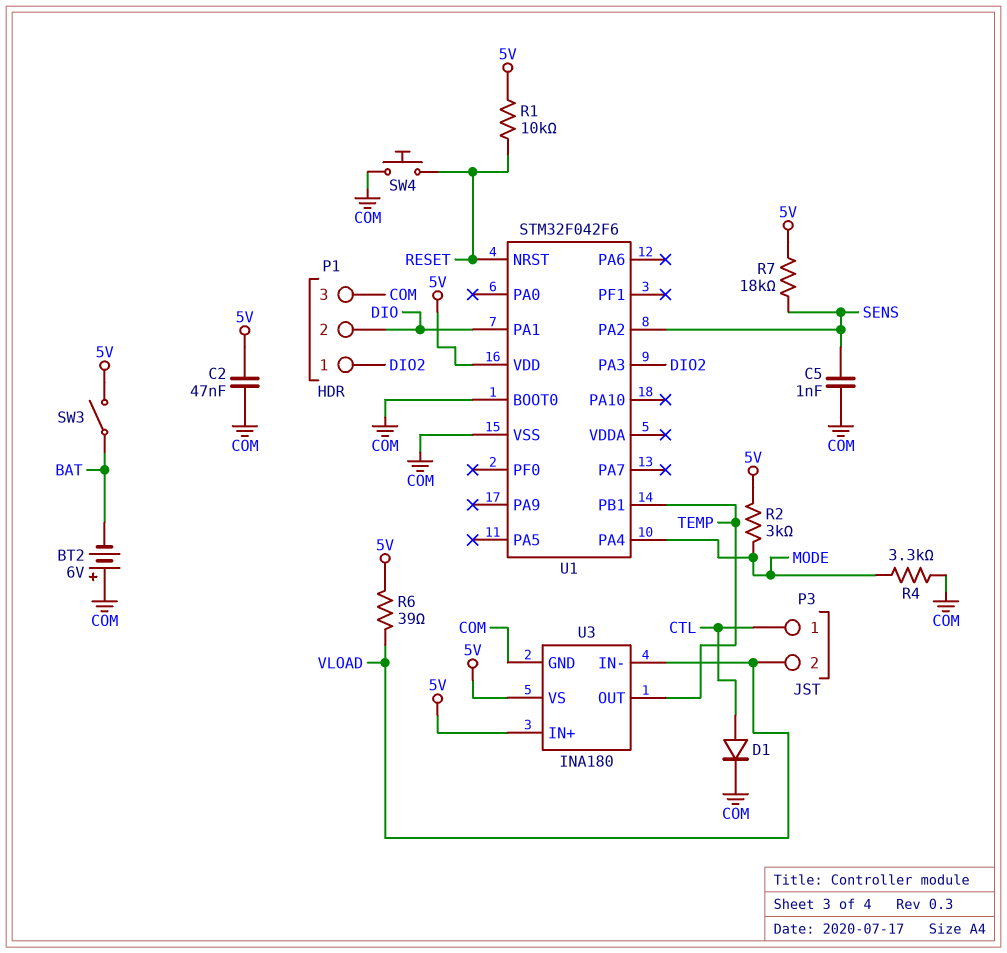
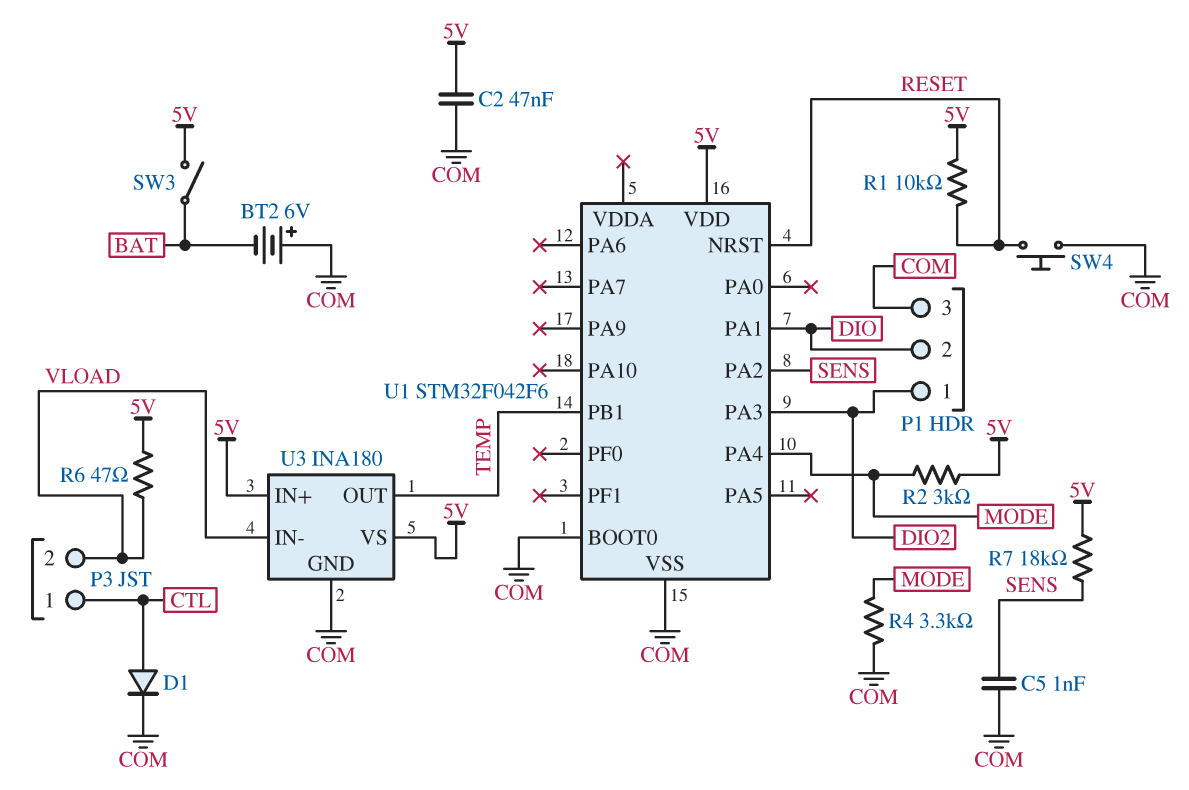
R6: 39 (5V, VLOAD) -> 47 (5V, VLOAD)

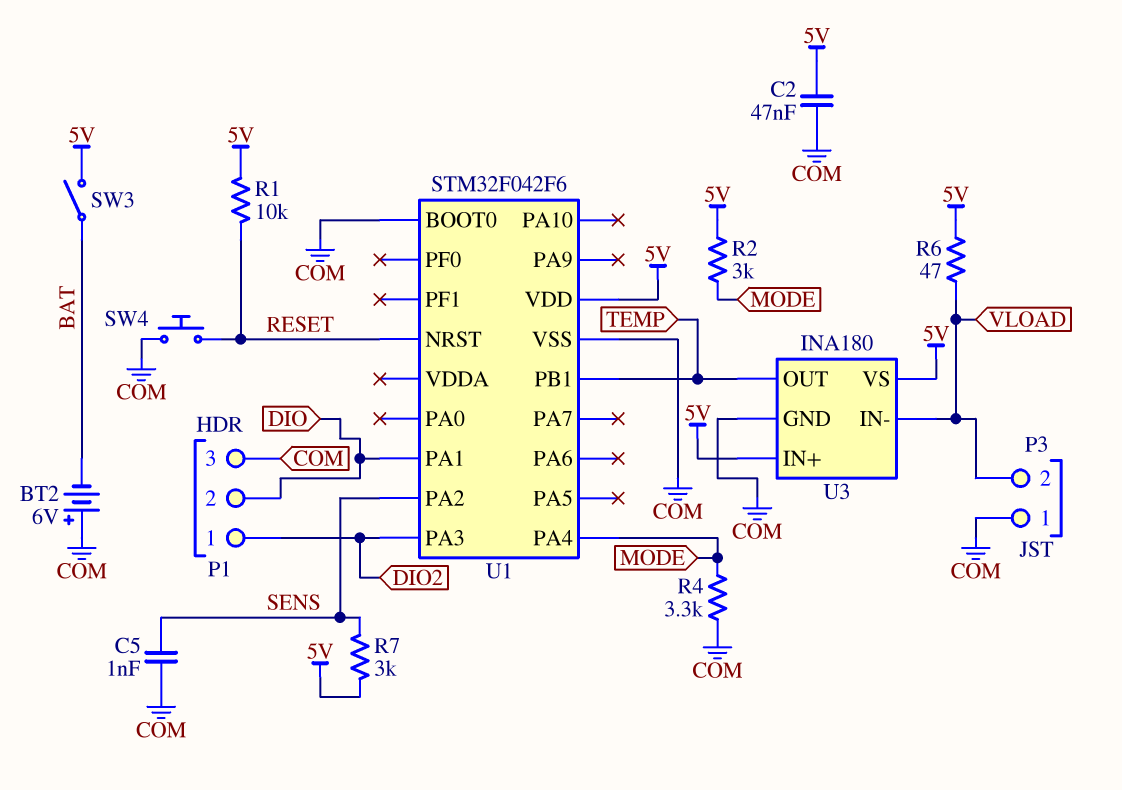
D1: diode (A CTL, K COM) -> none
P3 pin 1: CTL -> COM
R7: 18k (5V, SENS) -> 3k (5V, SENS)

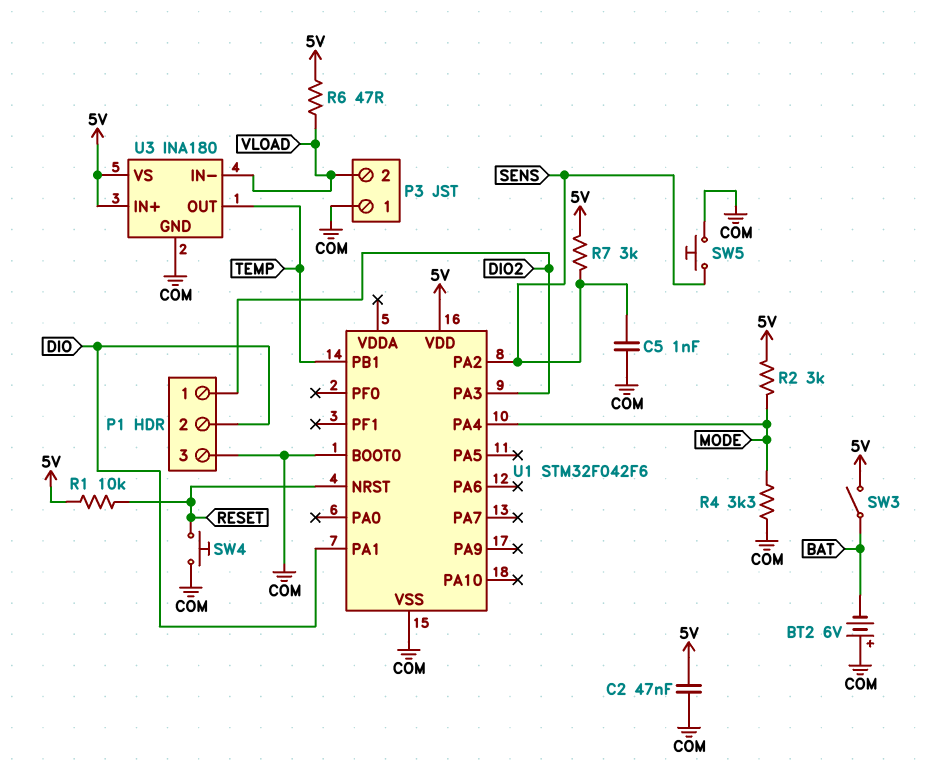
SW5: none -> button (COM, SENS)

